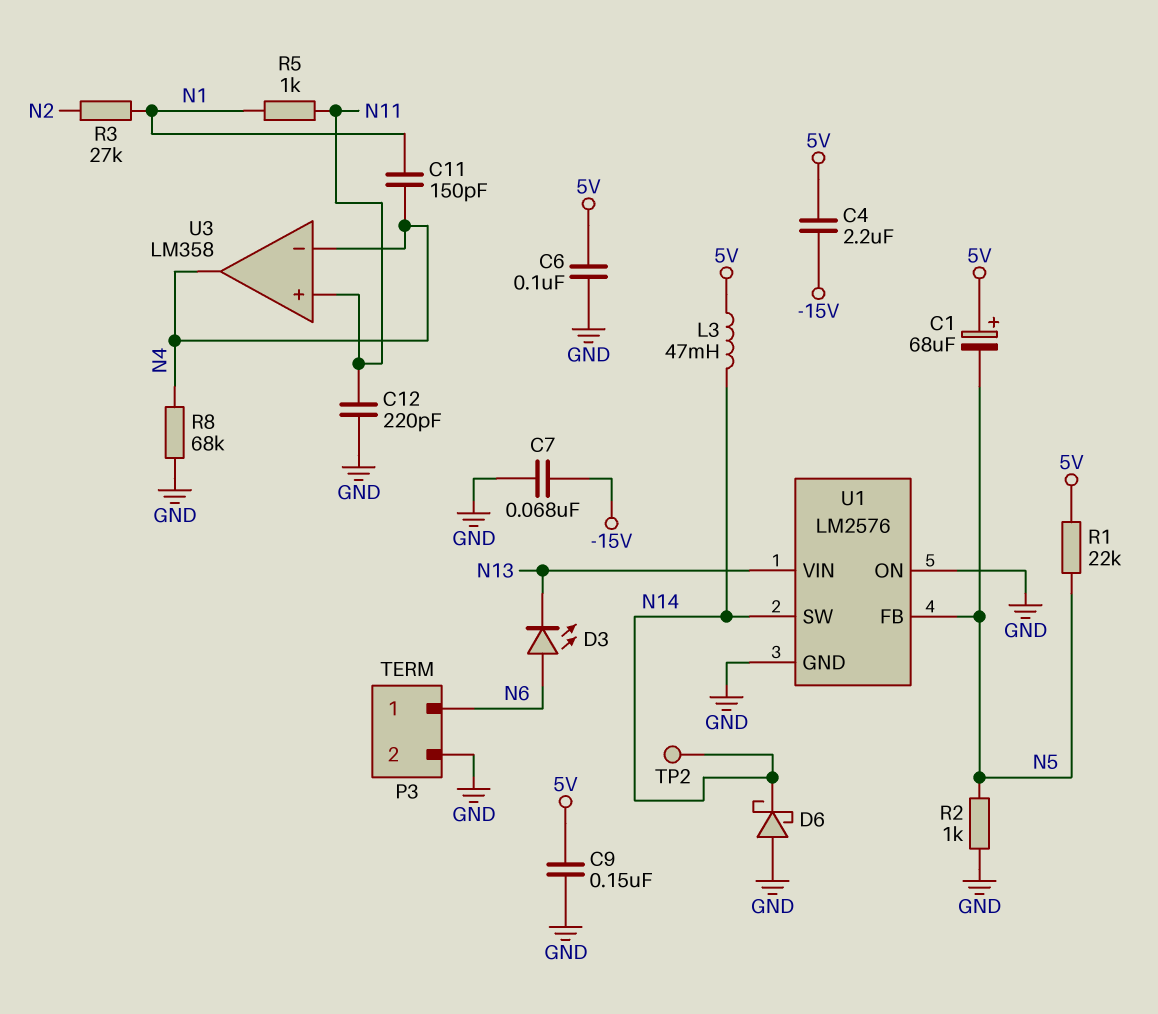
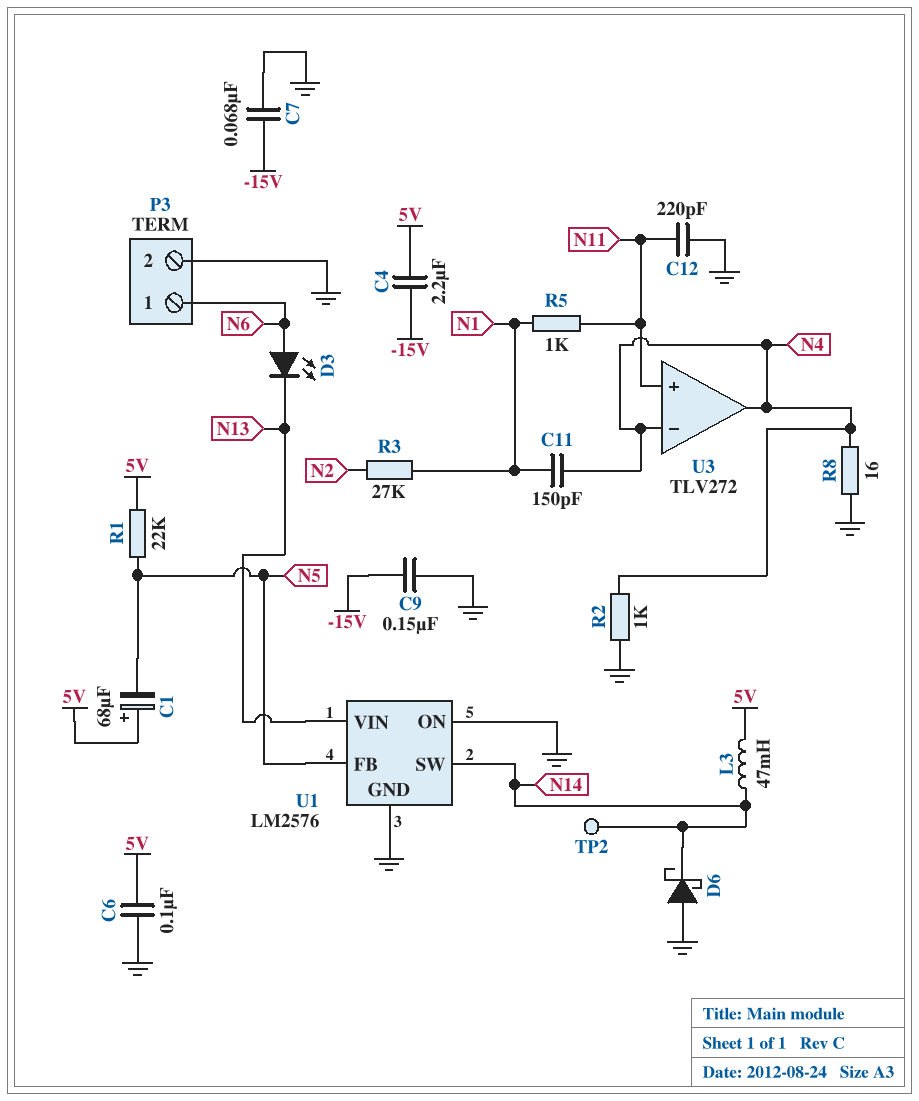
C9: 150nF (5V, GND) -> 150nF (-15V, GND)
R2: 1k (GND, N5) -> 1k (GND, N4)
R8: 68k (GND, N4) -> 16 (GND, N4)
U3: LM358 -> TLV272

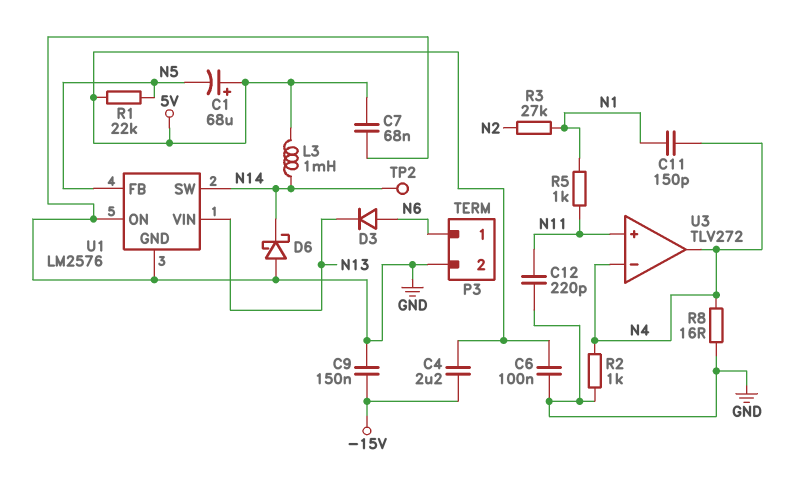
C7: 68nF (-15V, GND) -> 68nF (5V, GND)
D3: LED (A N6, K N13) -> diode (A N6, K N13)
L3: 47mH (5V, N14) -> 1mH (5V, N14)

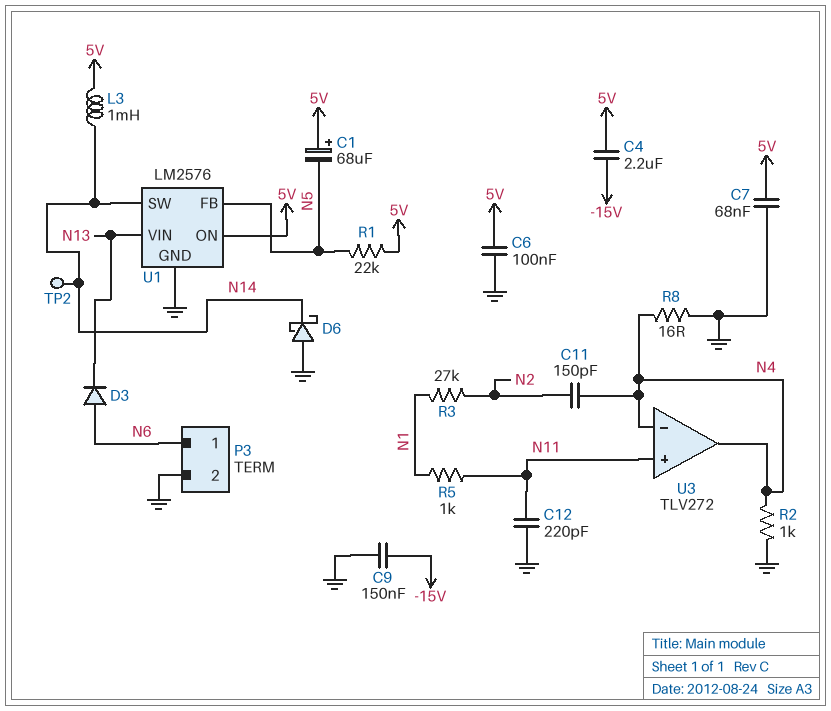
C11: 150pF (N1, N4) -> 150pF (N2, N4)
U1 pin ON: GND -> 5V

